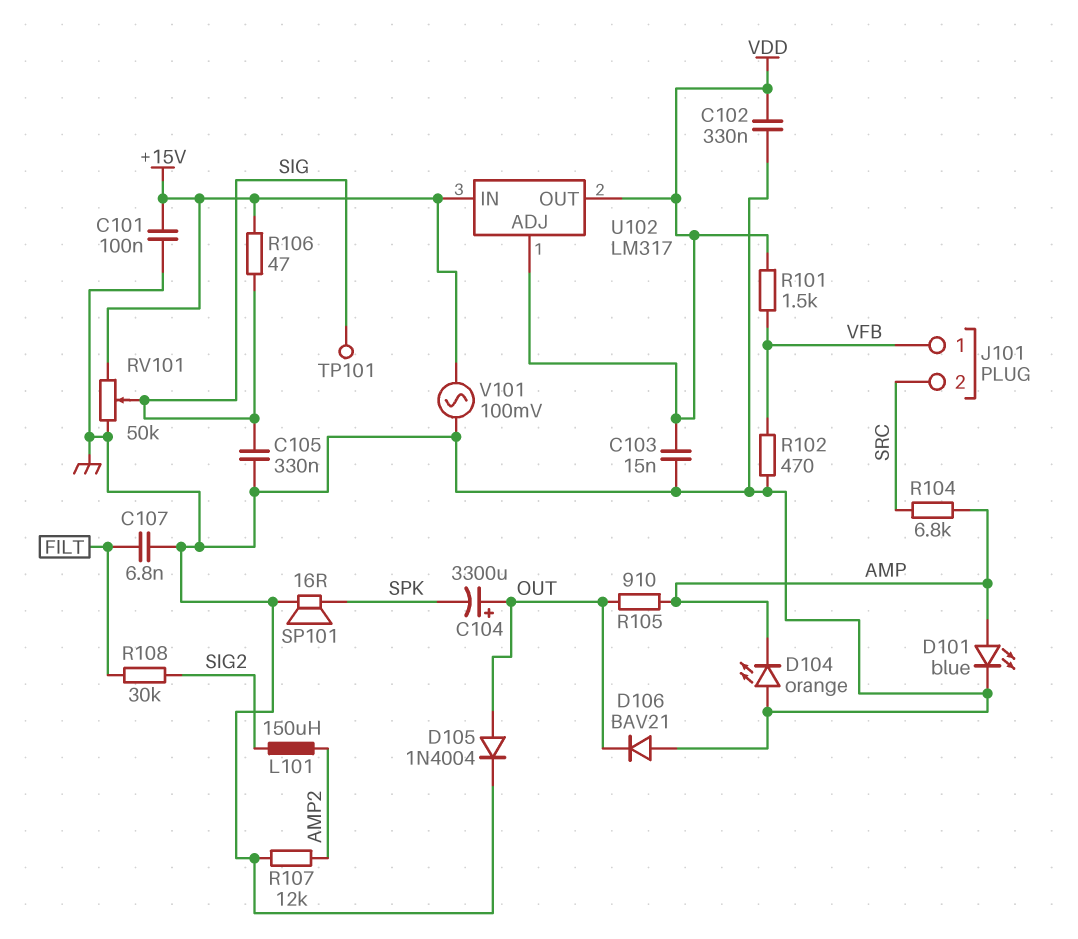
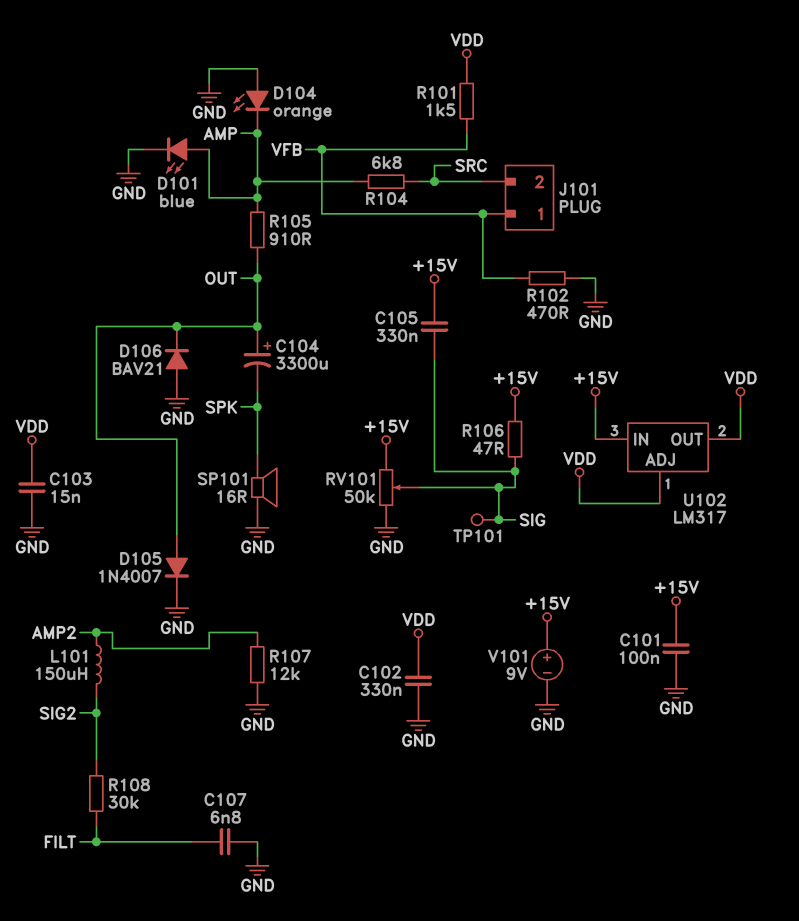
C105: 330nF (GND, SIG) -> 330nF (+15V, SIG)
D105: diode 1N4004 (A OUT, K GND) -> diode 1N4007 (A OUT, K GND)
V101: AC 100mV (+15V, GND) -> 9V (plus +15V, minus GND)

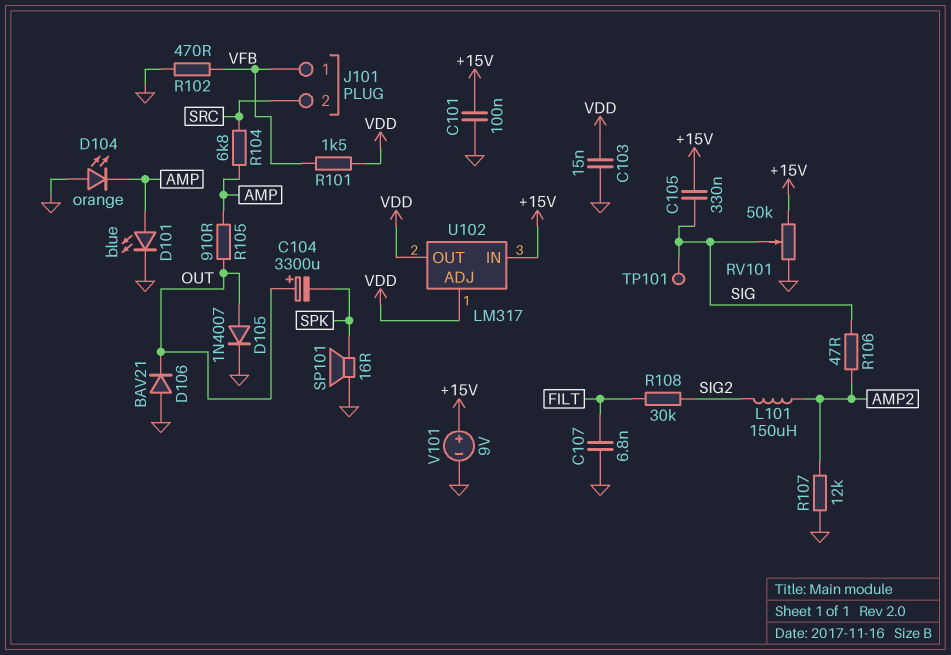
C102: 330nF (GND, VDD) -> none
R106: 47 (+15V, SIG) -> 47 (AMP2, SIG)

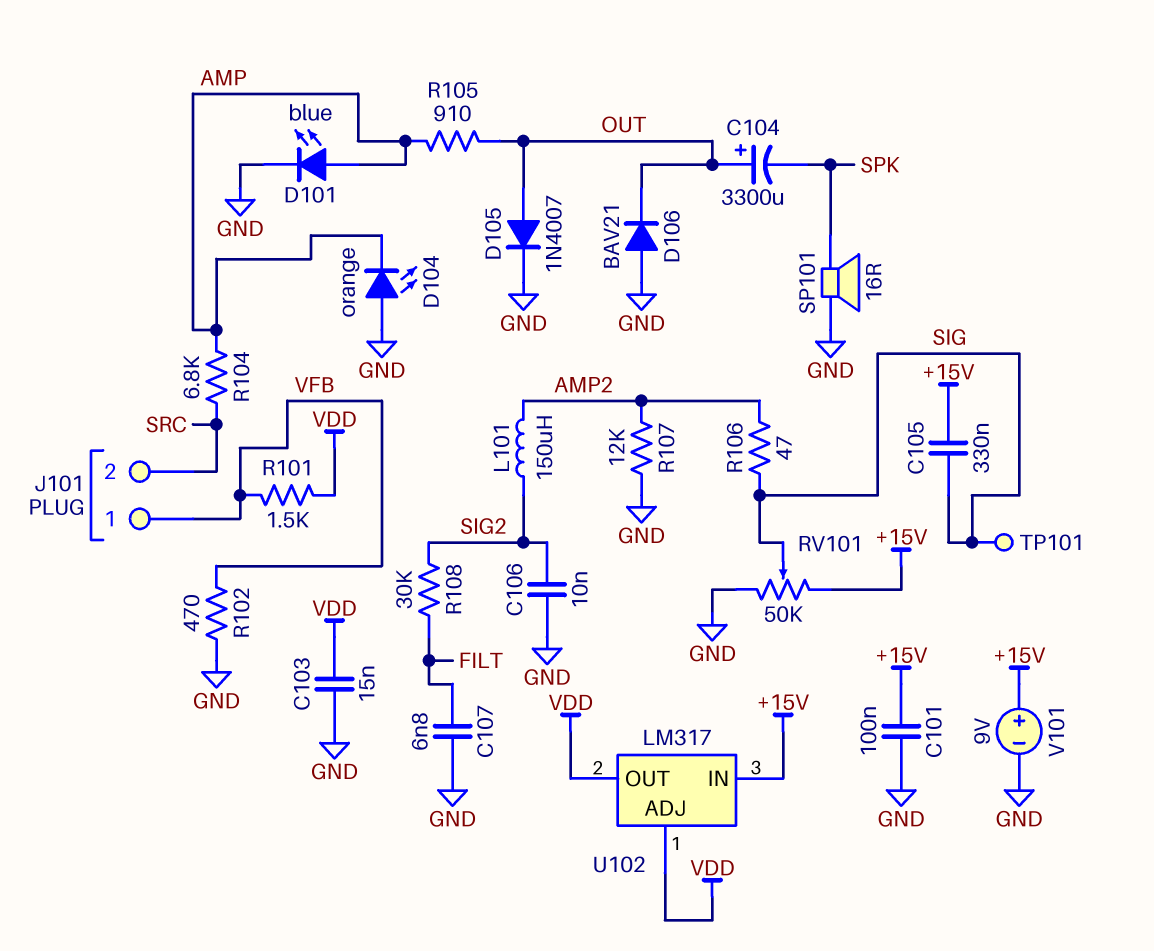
C106: none -> 10nF (GND, SIG2)

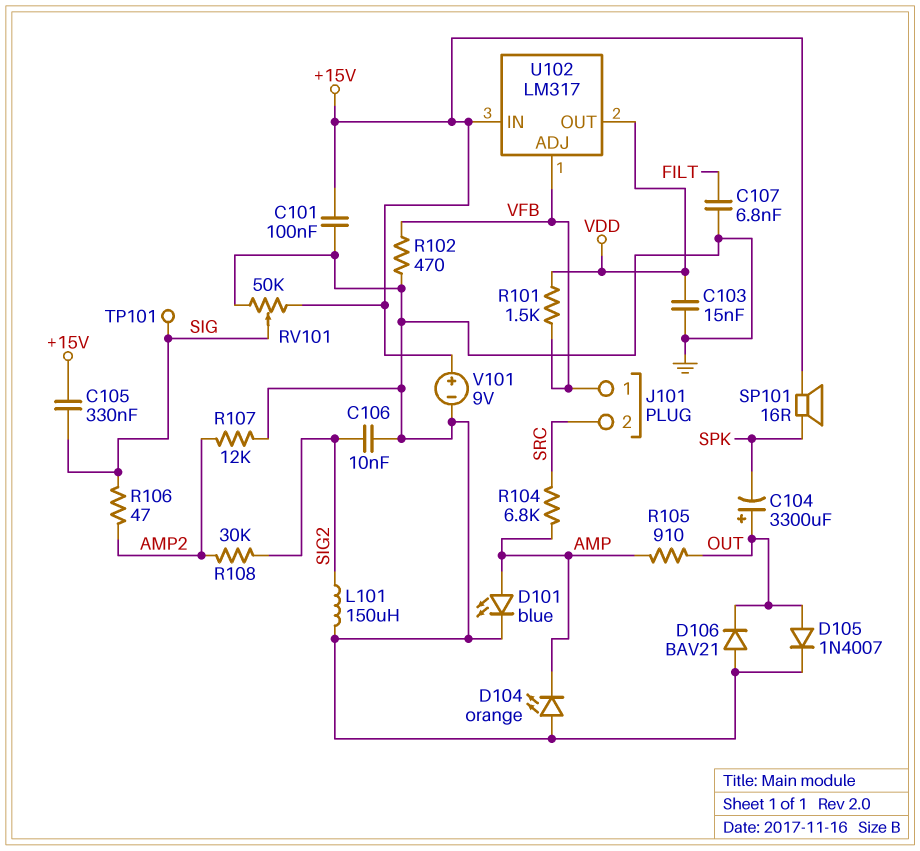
L101: 150uH (AMP2, SIG2) -> 150uH (GND, SIG2)
R108: 30k (FILT, SIG2) -> 30k (AMP2, SIG2)
SP101: speaker 16R (GND, SPK) -> speaker 16R (+15V, SPK)
U102 pin ADJ: VDD -> VFB

